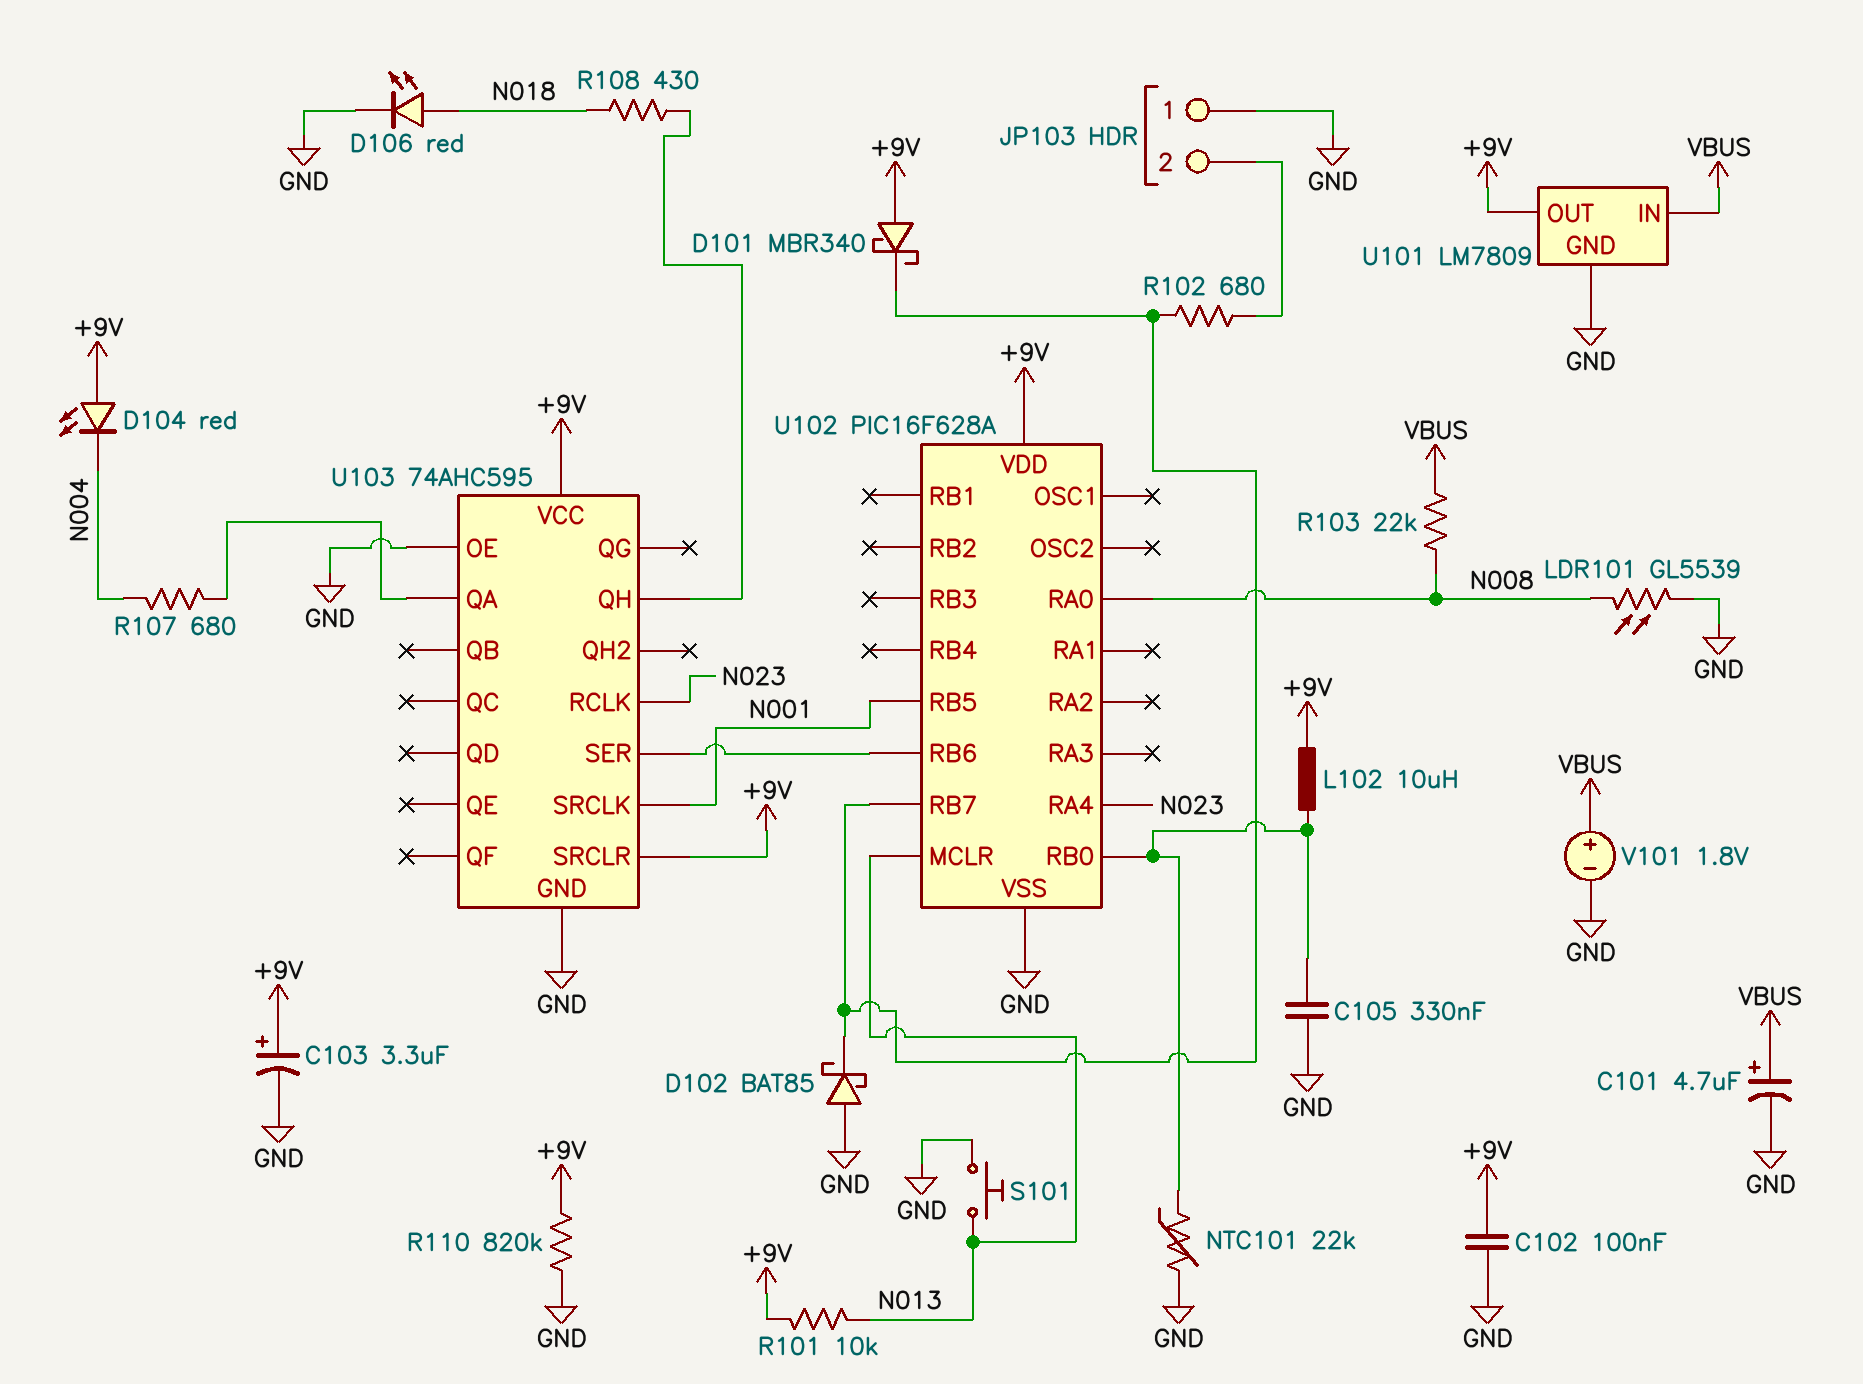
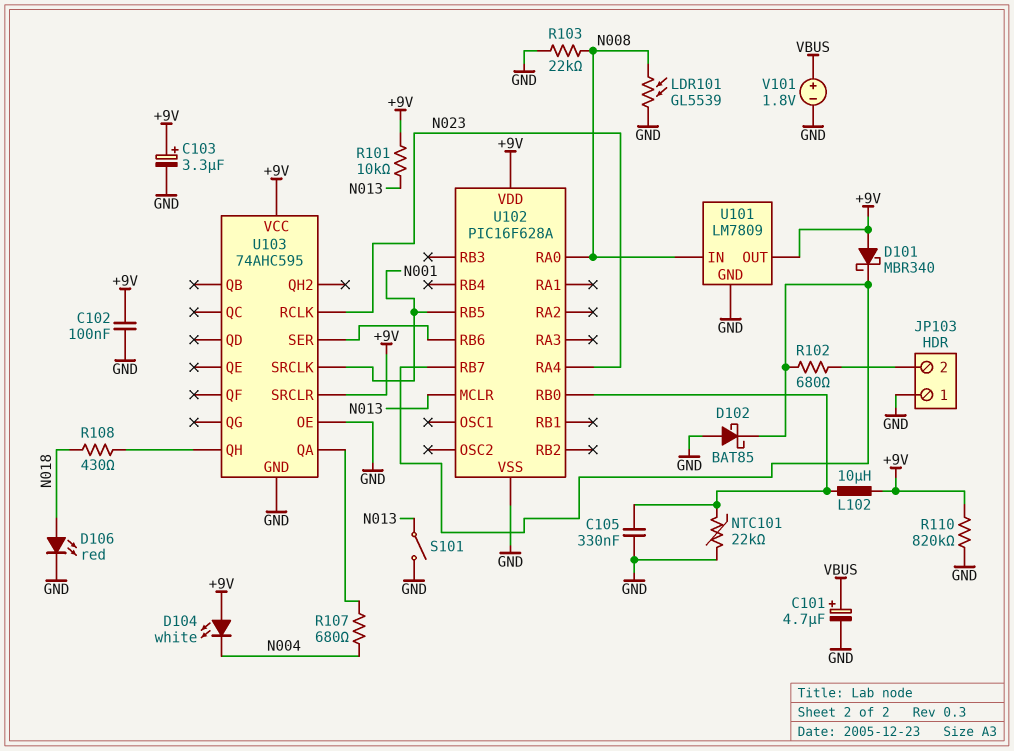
D104: LED red (A +9V, K N004) -> LED white (A +9V, K N004)
R103: 22k (N008, VBUS) -> 22k (GND, N008)
S101: button (GND, N013) -> switch (GND, N013)
U101 pin IN: VBUS -> N008

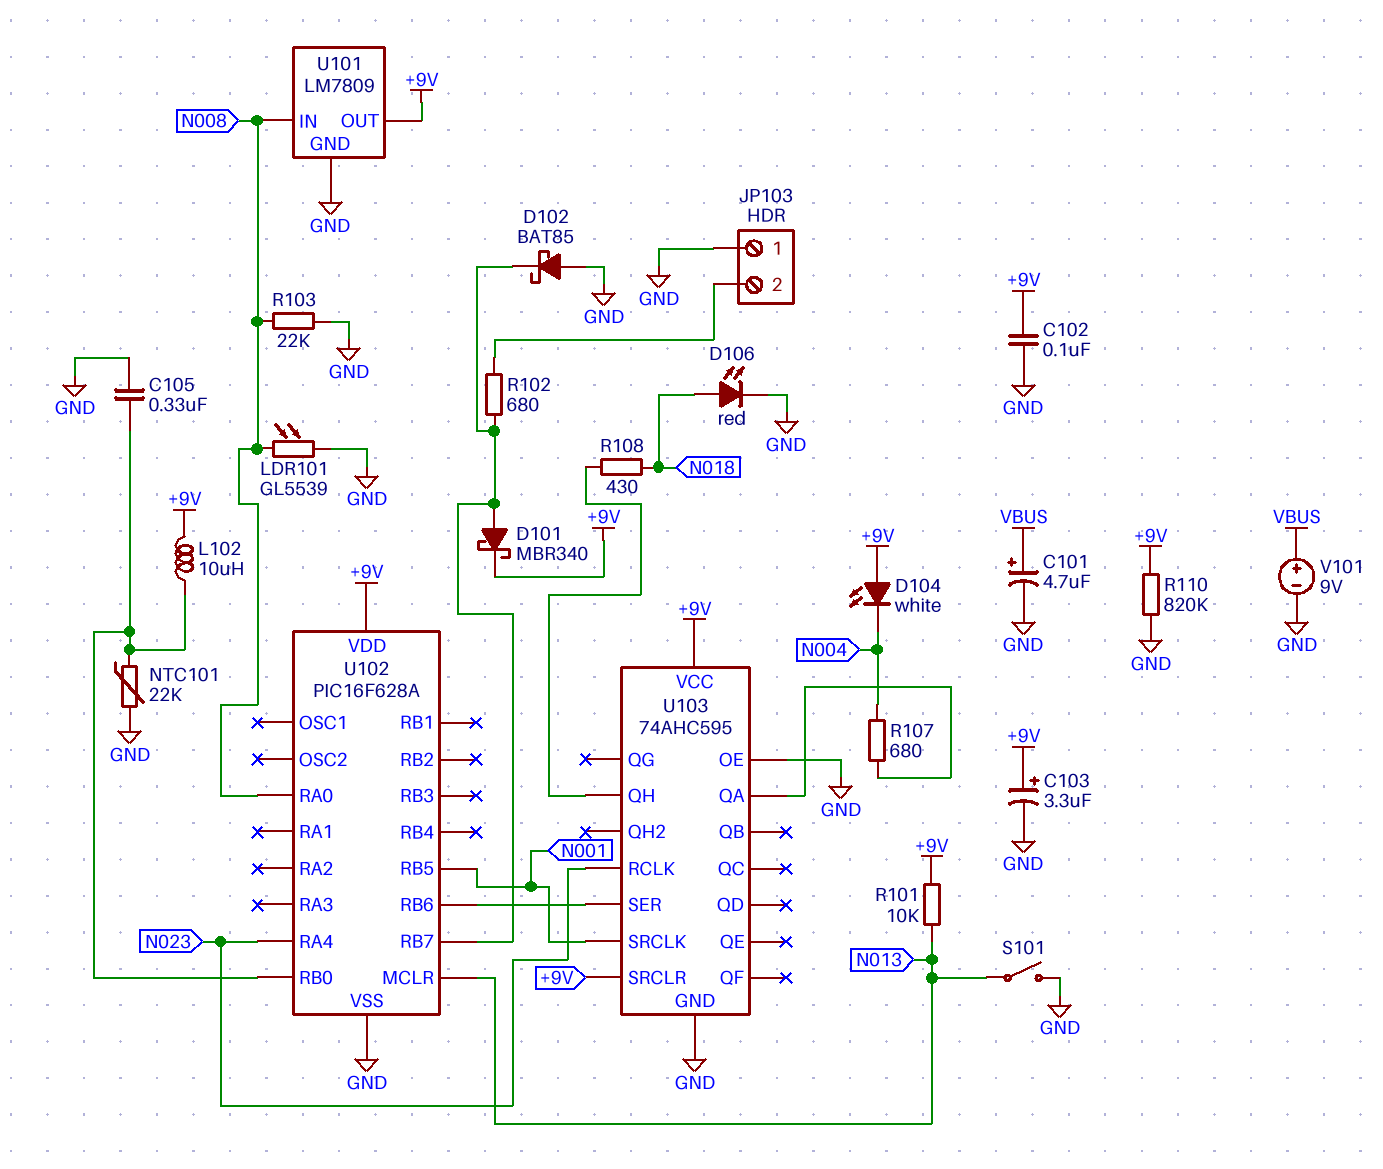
D101: schottky MBR340 (A +9V, K U102/RB7) -> schottky MBR340 (A U102/RB7, K +9V)
V101: 1.8V (plus VBUS, minus GND) -> 9V (plus VBUS, minus GND)

